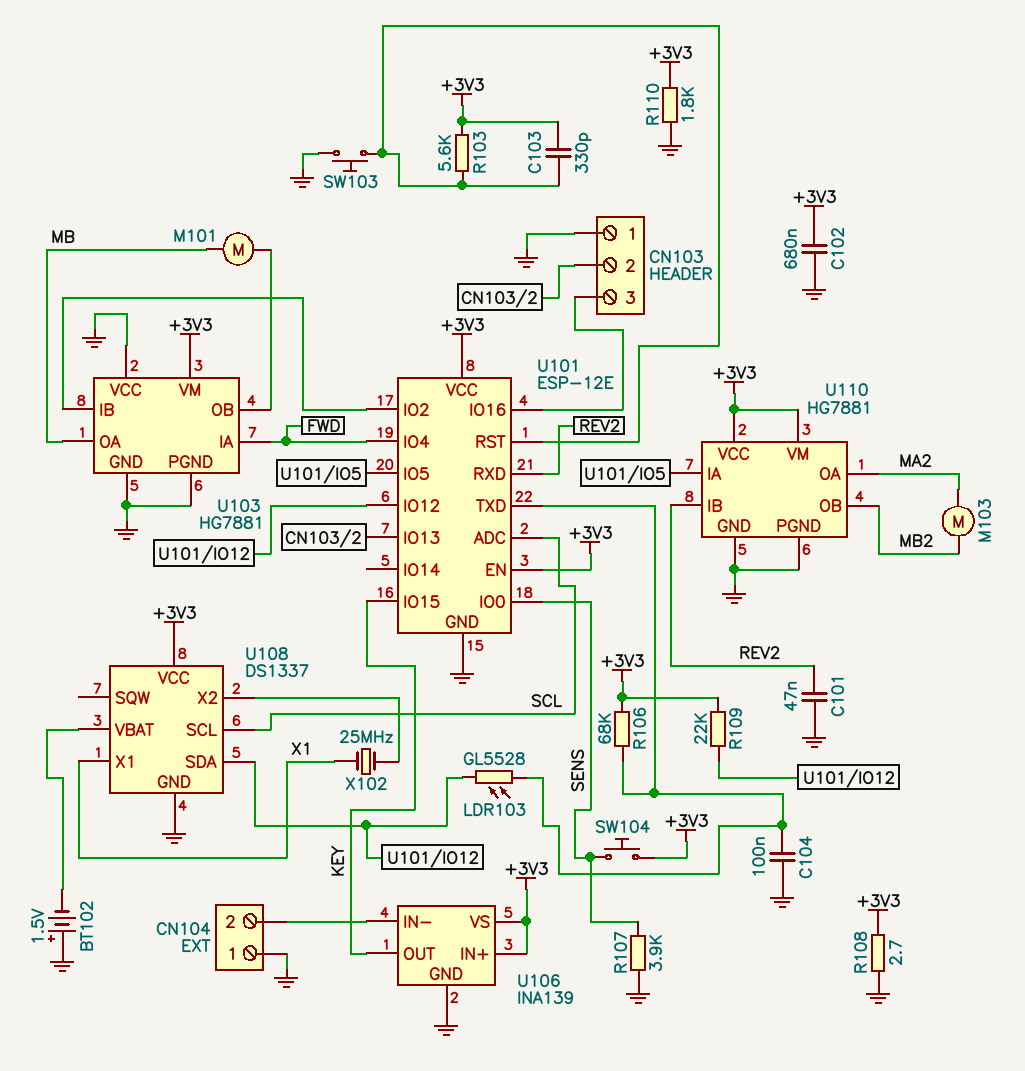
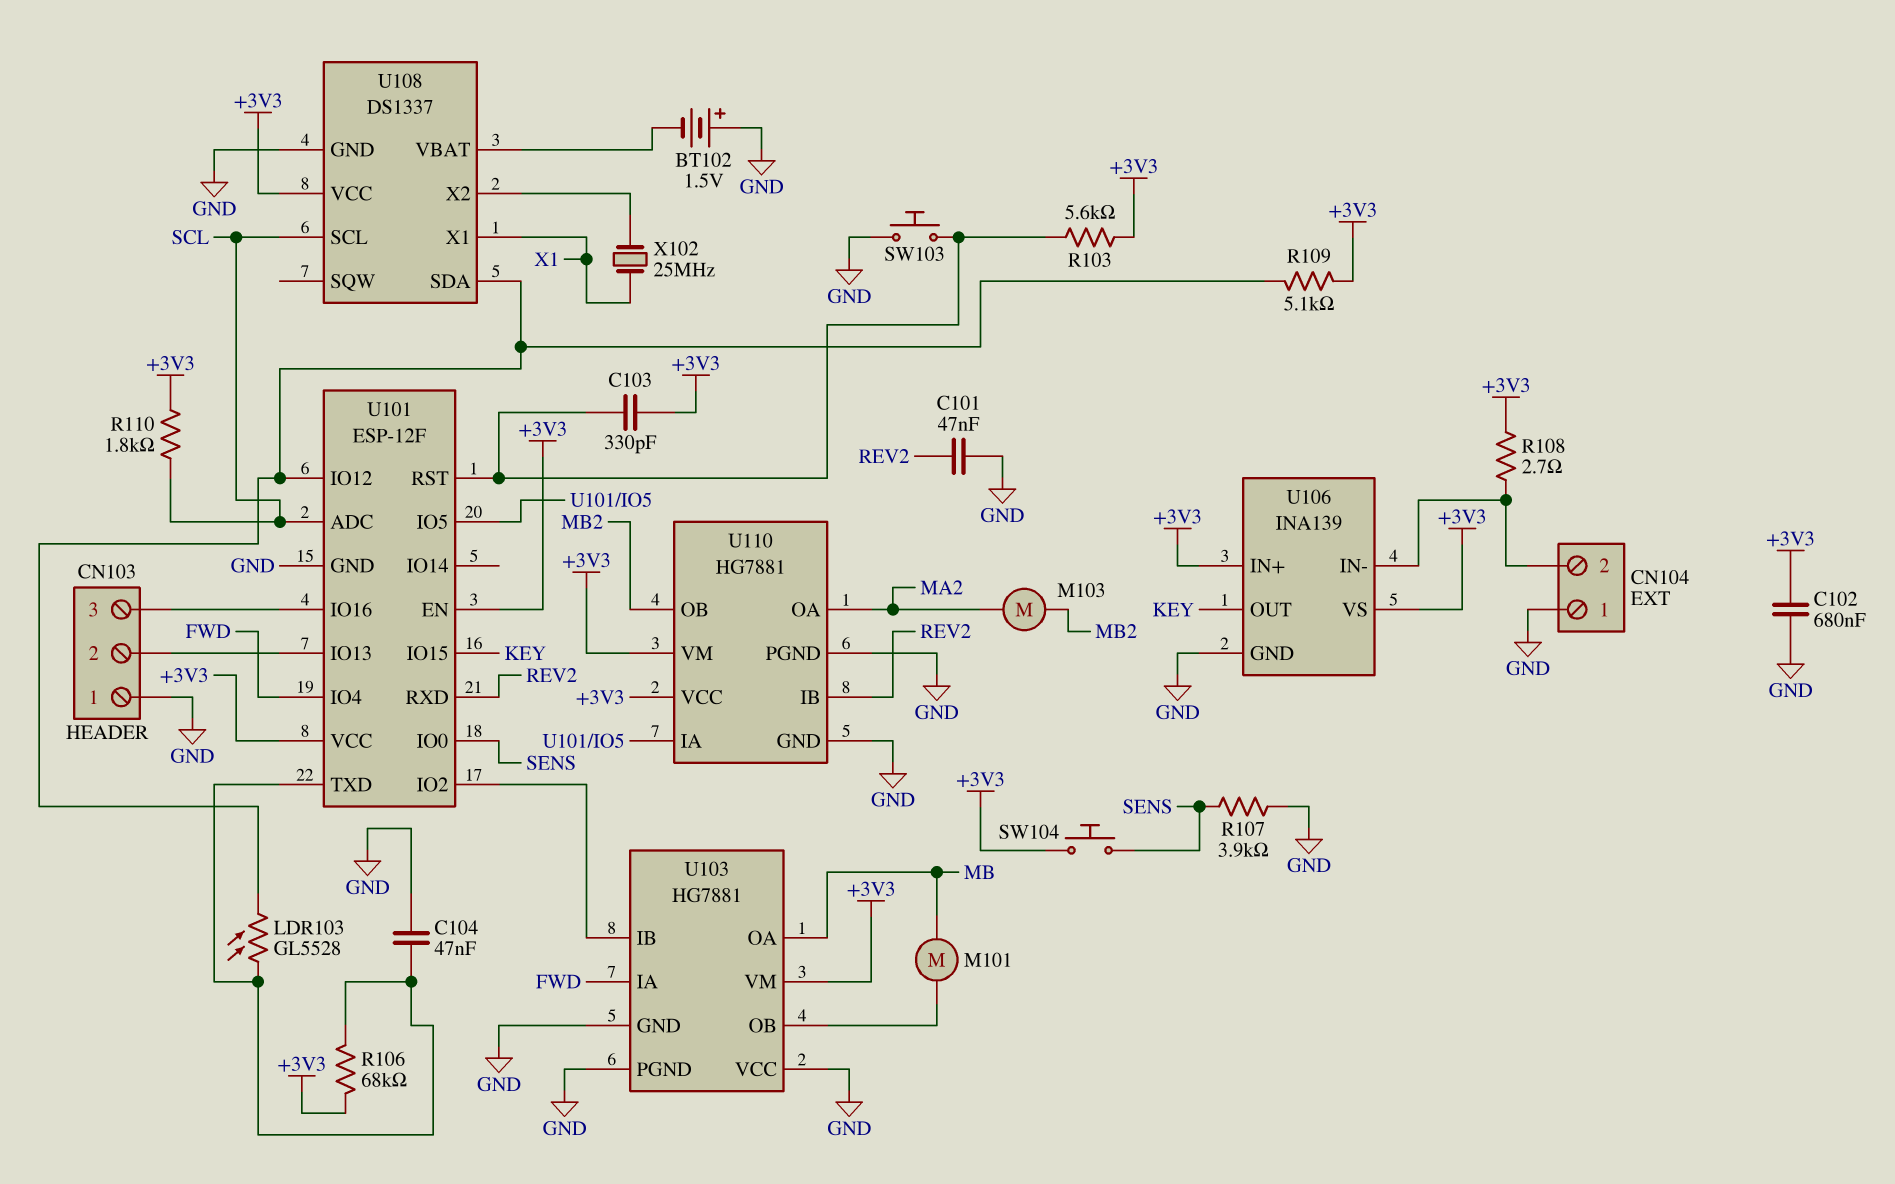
C104: 100nF (GND, U101/TXD) -> 47nF (GND, U101/TXD)
R108: 2.7 (+3V3, GND) -> 2.7 (+3V3, CN104/2)
R109: 22k (+3V3, U101/IO12) -> 5.1k (+3V3, U101/IO12)
R110: 1.8k (+3V3, GND) -> 1.8k (+3V3, SCL)
U101: ESP-12E -> ESP-12F

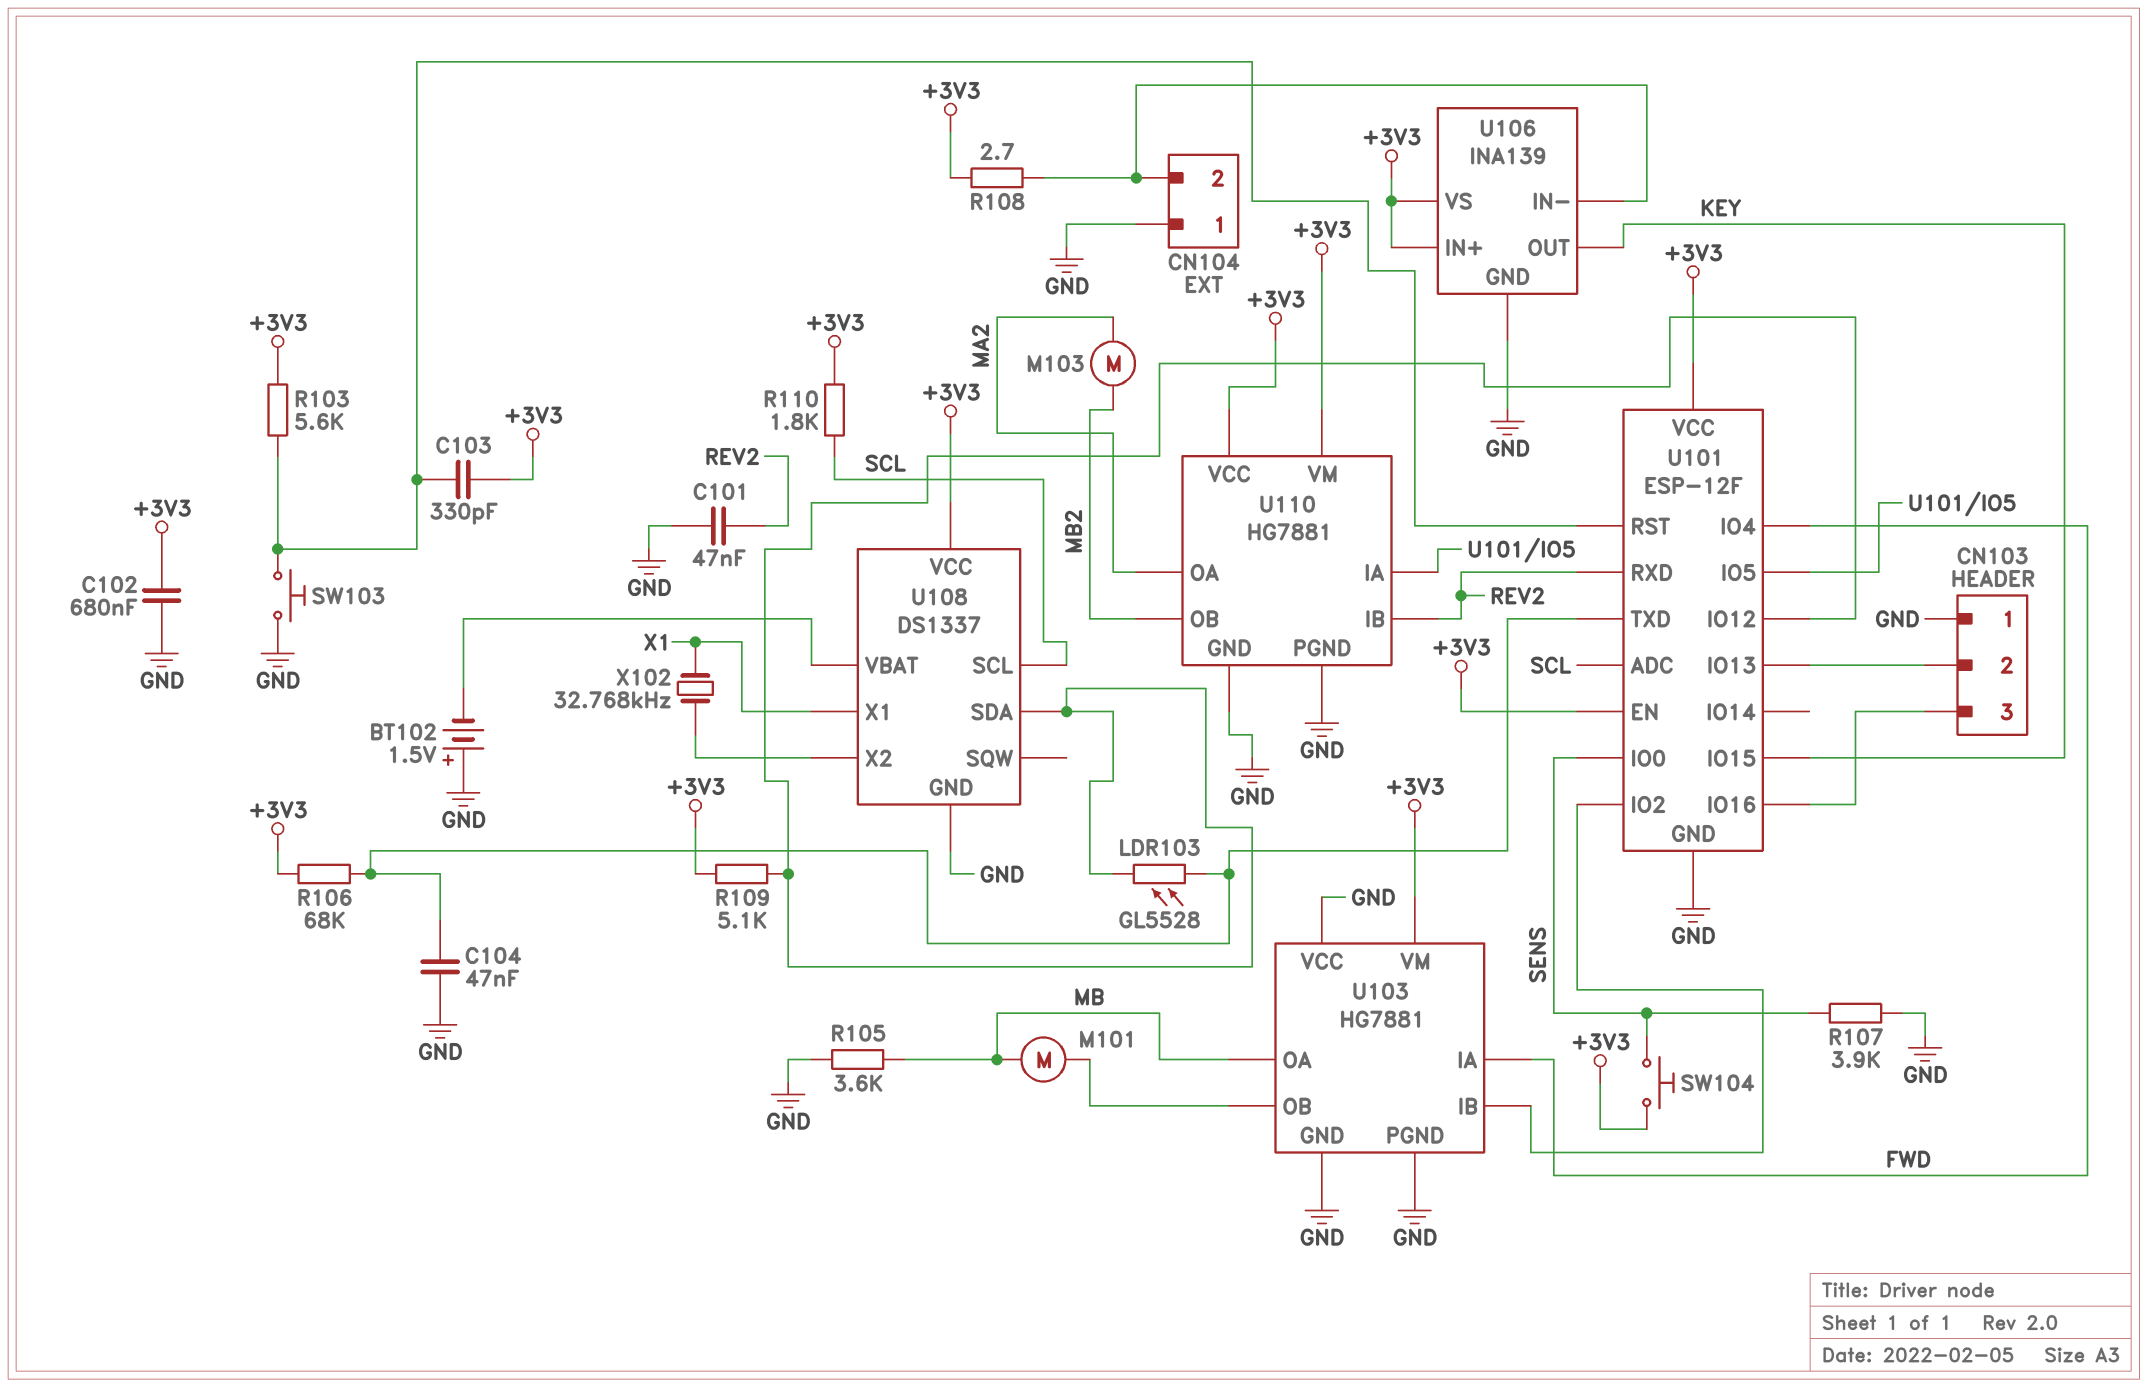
R105: none -> 3.6k (GND, MB)
X102: 25MHz (U108/X2, X1) -> 32.768kHz (U108/X2, X1)

